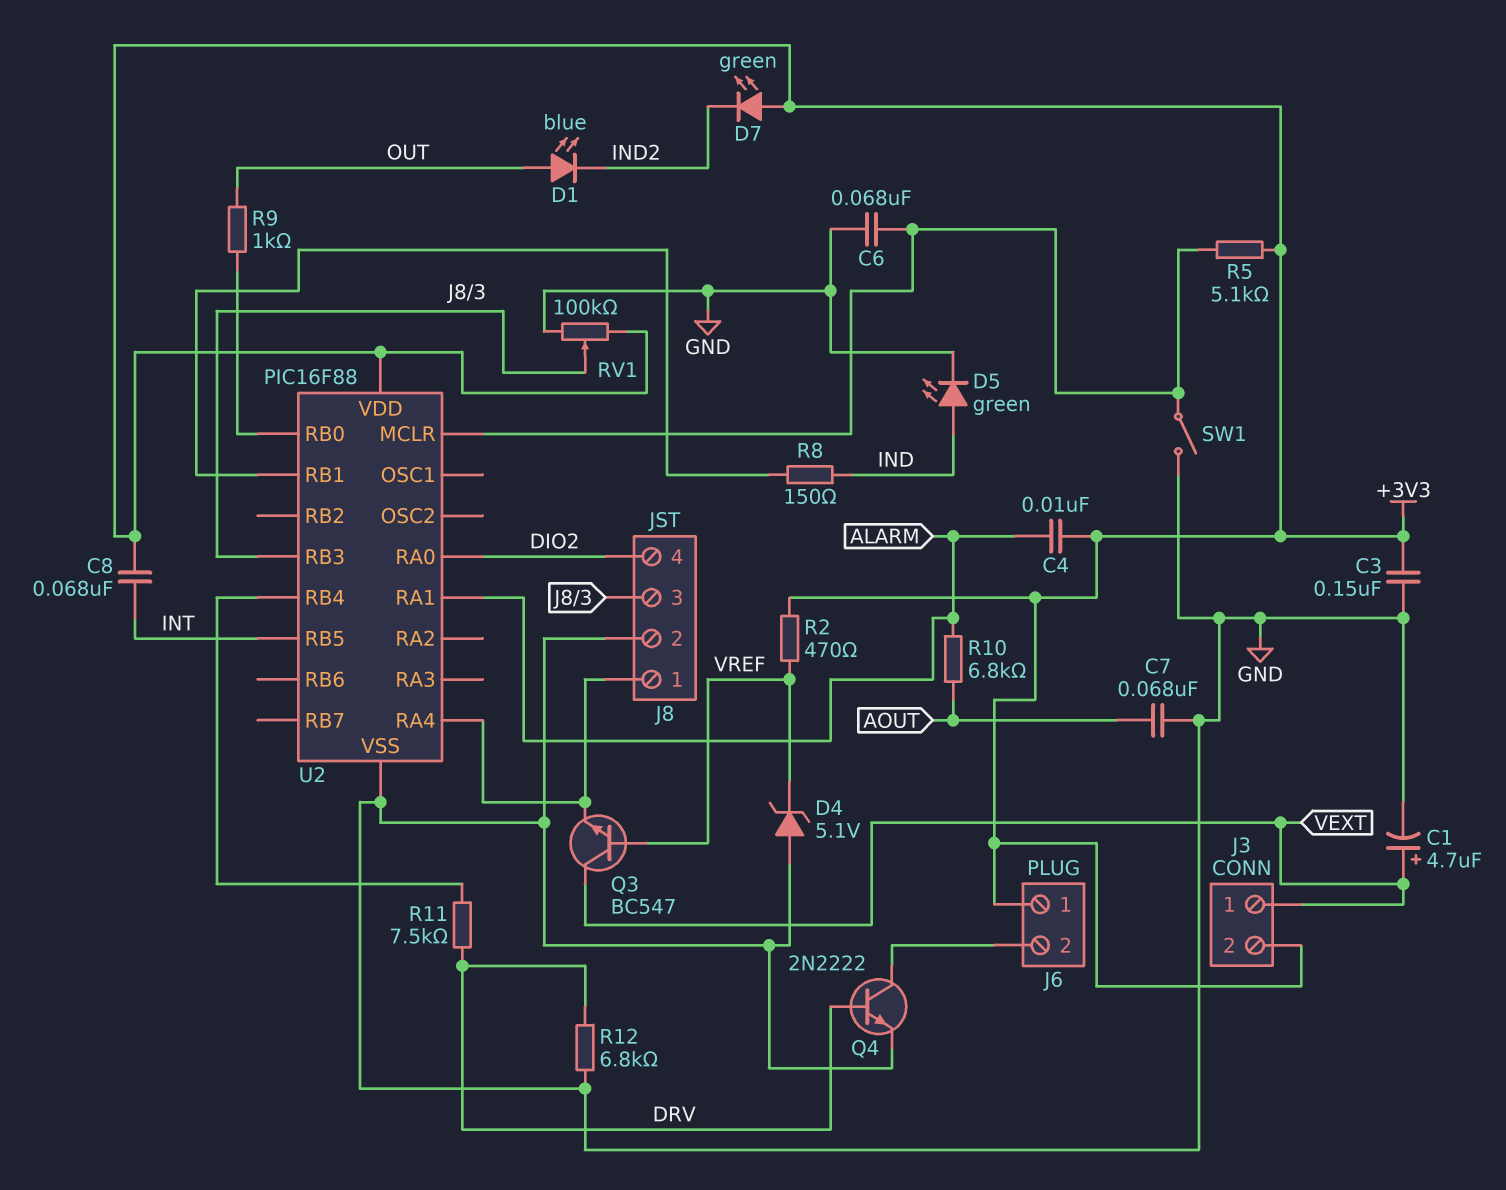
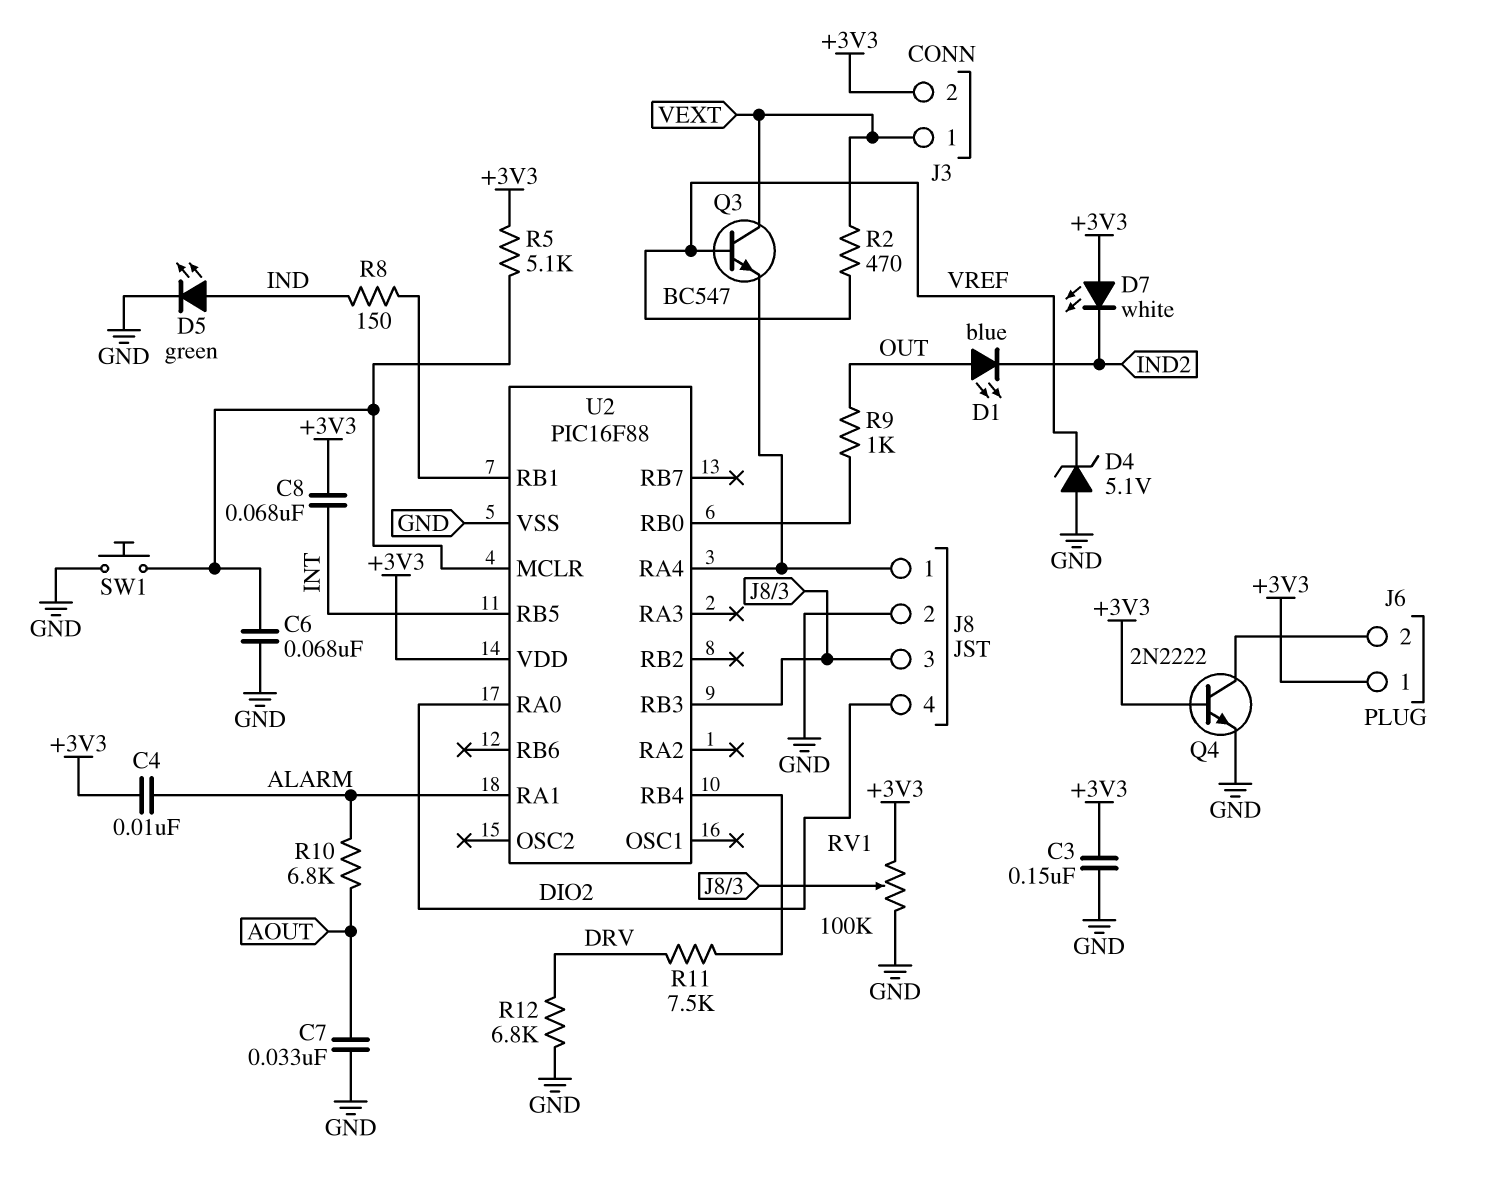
C1: 4.7uF (plus VEXT, minus GND) -> none
C7: 68nF (AOUT, GND) -> 33nF (AOUT, GND)
D7: LED green (A +3V3, K IND2) -> LED white (A +3V3, K IND2)
Q4: NPN 2N2222 (B DRV, C J6/2, E GND) -> NPN 2N2222 (B +3V3, C J6/2, E GND)
R2: 470 (+3V3, VREF) -> 470 (VEXT, VREF)
SW1: switch (GND, U2/MCLR) -> button (GND, U2/MCLR)

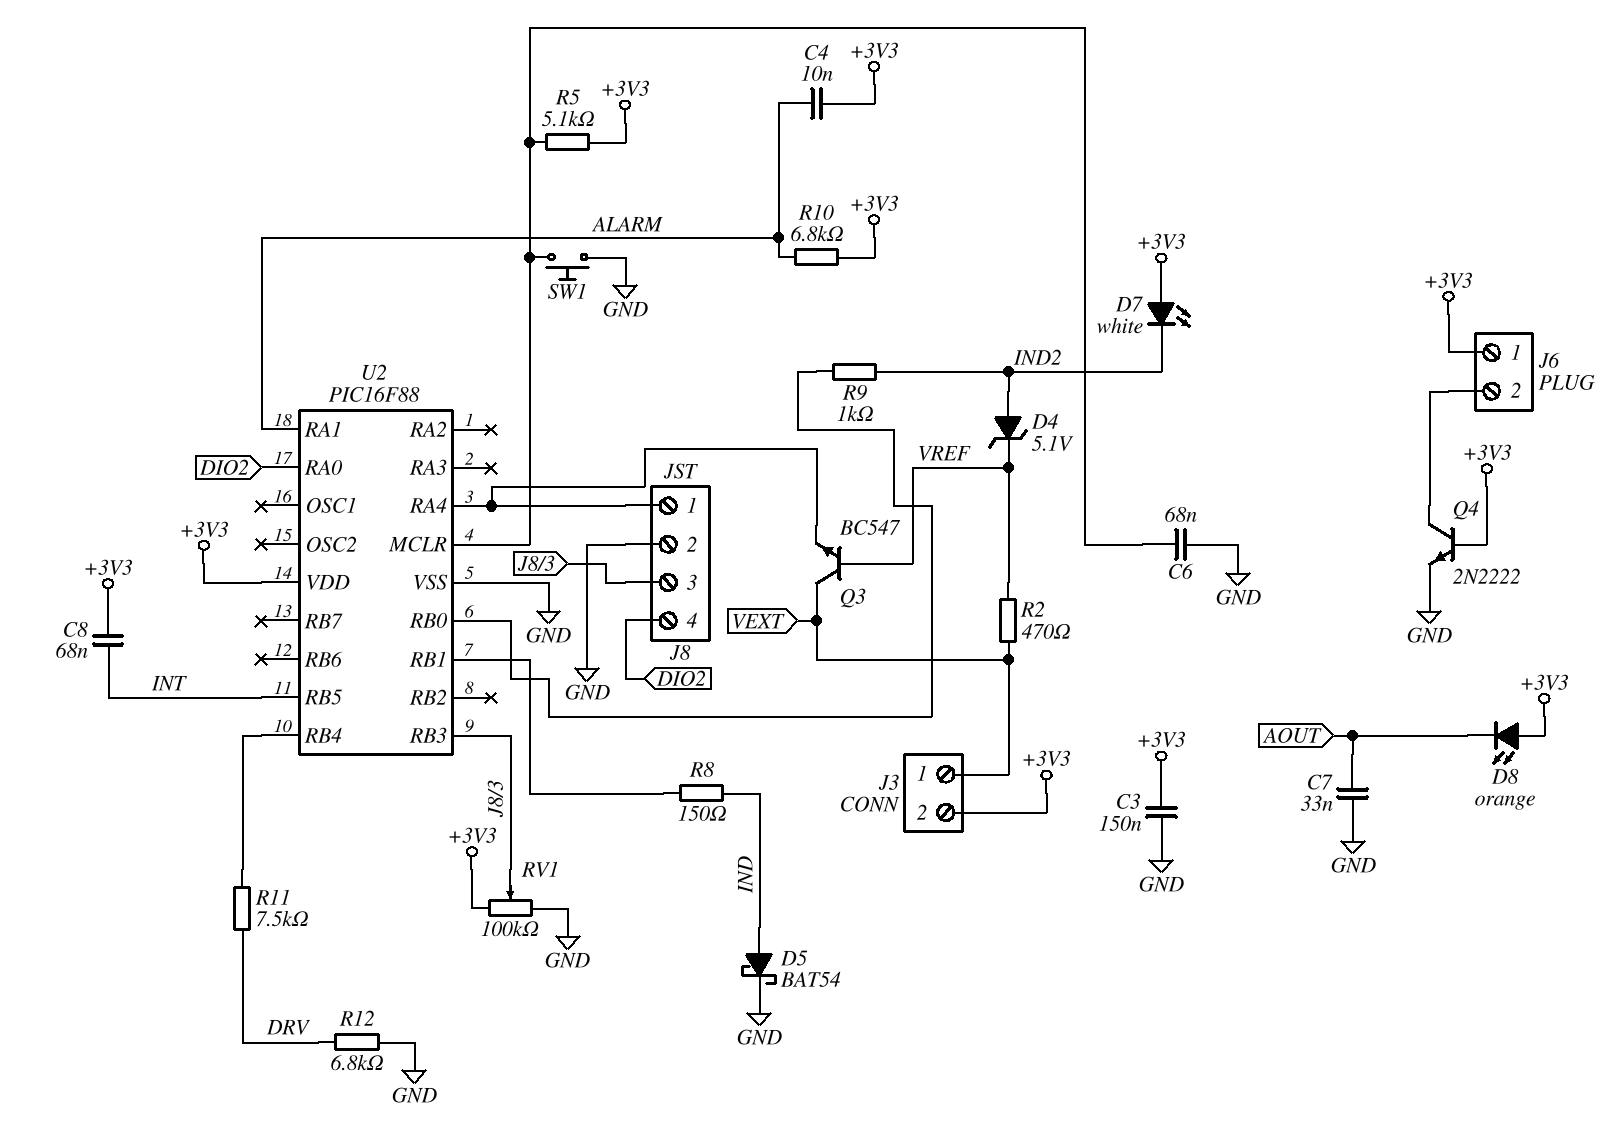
D1: LED blue (A OUT, K IND2) -> none
D4: zener 5.1V (A GND, K VREF) -> zener 5.1V (A IND2, K VREF)
D5: LED green (A IND, K GND) -> schottky BAT54 (A IND, K GND)
D8: none -> LED orange (A +3V3, K AOUT)
R9: 1k (OUT, U2/RB0) -> 1k (IND2, U2/RB0)
R10: 6.8k (ALARM, AOUT) -> 6.8k (+3V3, ALARM)

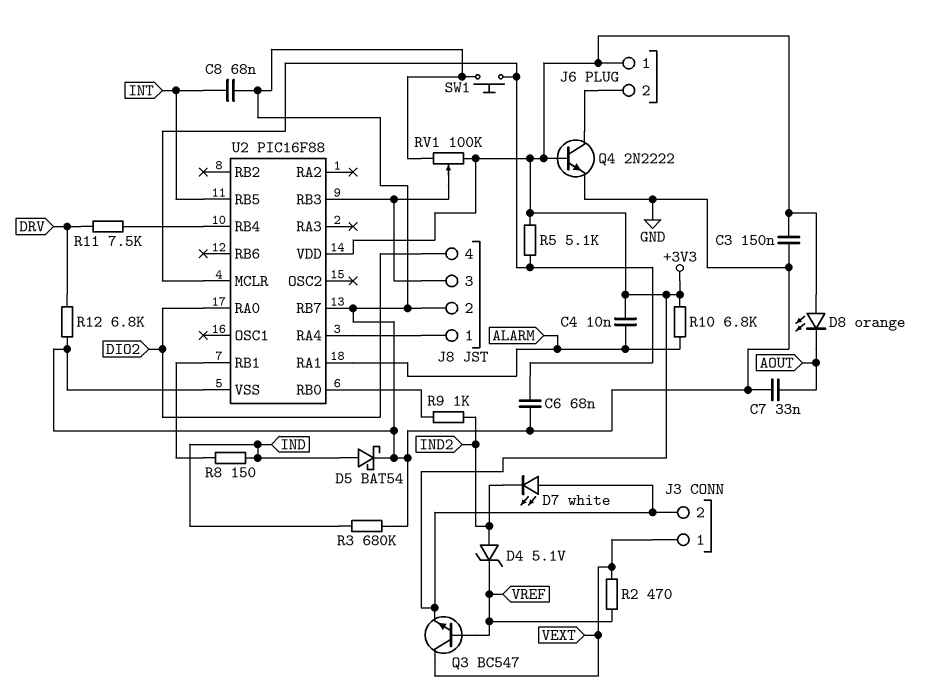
C8: 68nF (+3V3, INT) -> 68nF (GND, INT)
Q3: NPN BC547 (B VREF, C VEXT, E J8/1) -> NPN BC547 (B VREF, C VEXT, E +3V3)
R3: none -> 680k (GND, IND)
U2 pin RB7: none -> GND

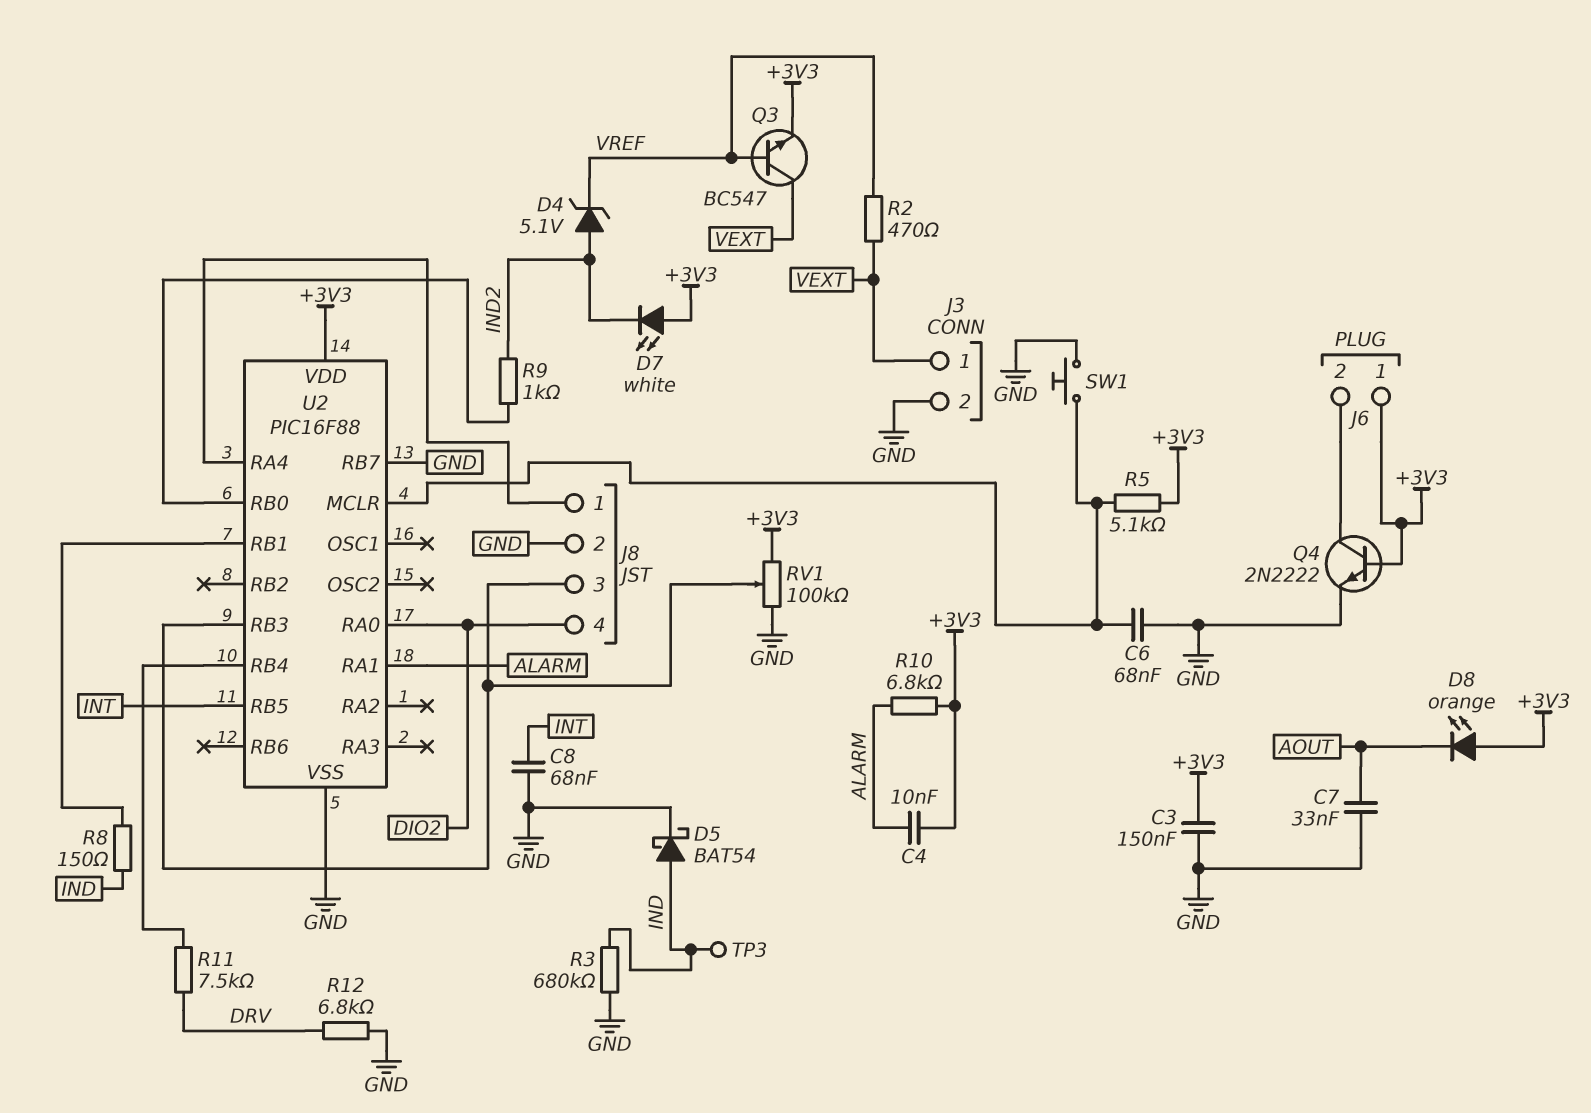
J3 pin 2: +3V3 -> GND
TP3: none -> test point (IND)

